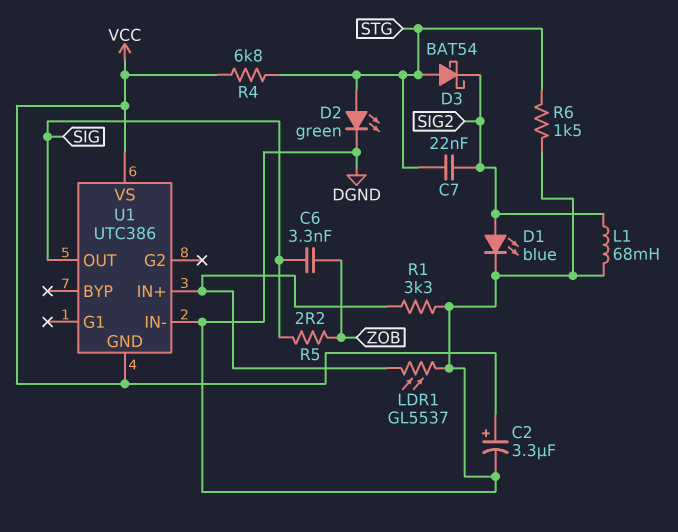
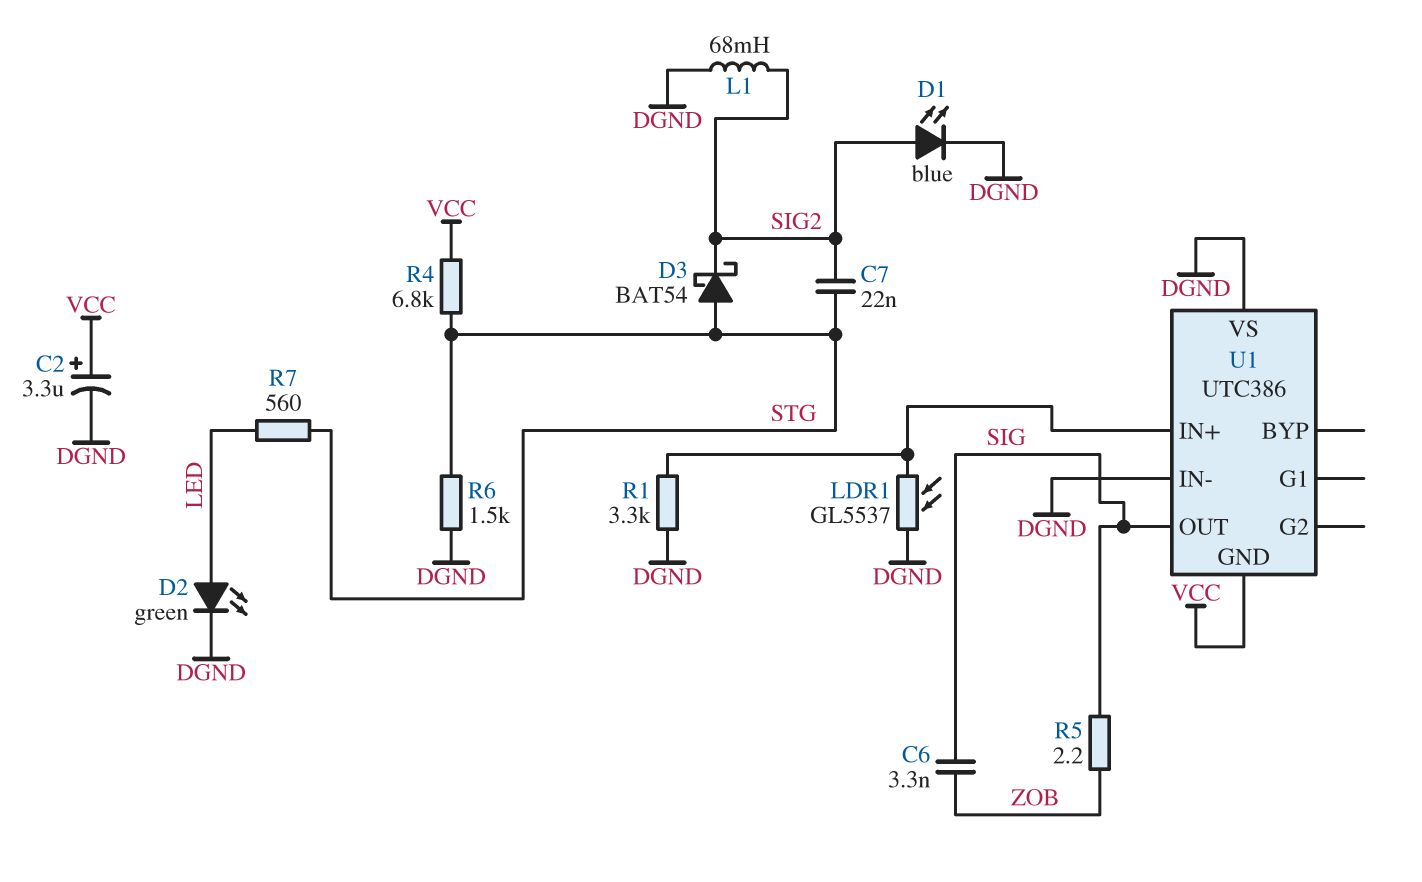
D2: LED green (A STG, K DGND) -> LED green (A LED, K DGND)
R7: none -> 560 (LED, STG)
U1 pin VS: VCC -> DGND

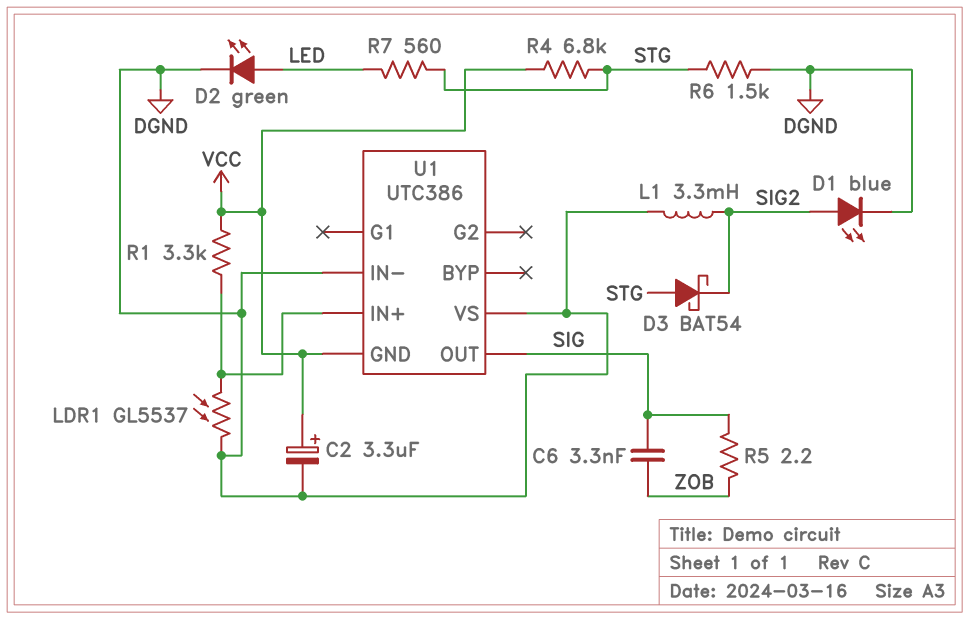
C7: 22nF (SIG2, STG) -> none
L1: 68mH (DGND, SIG2) -> 3.3mH (DGND, SIG2)
R1: 3.3k (DGND, U1/IN+) -> 3.3k (U1/IN+, VCC)

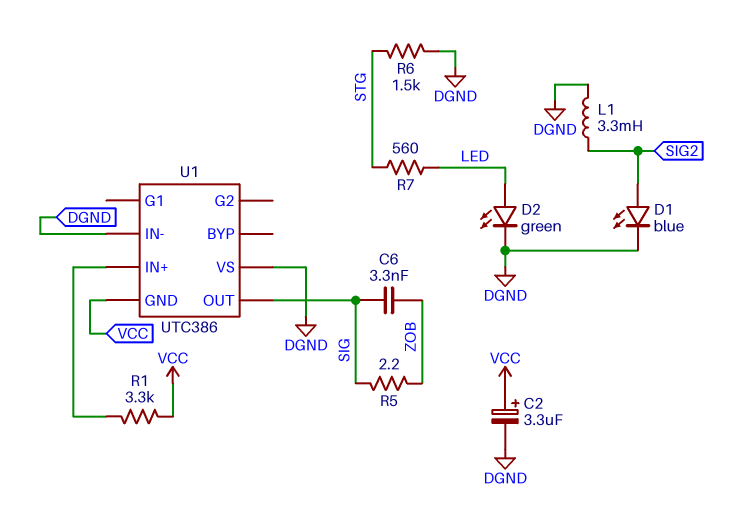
D3: schottky BAT54 (A STG, K SIG2) -> none
LDR1: GL5537 (DGND, U1/IN+) -> none
R4: 6.8k (STG, VCC) -> none

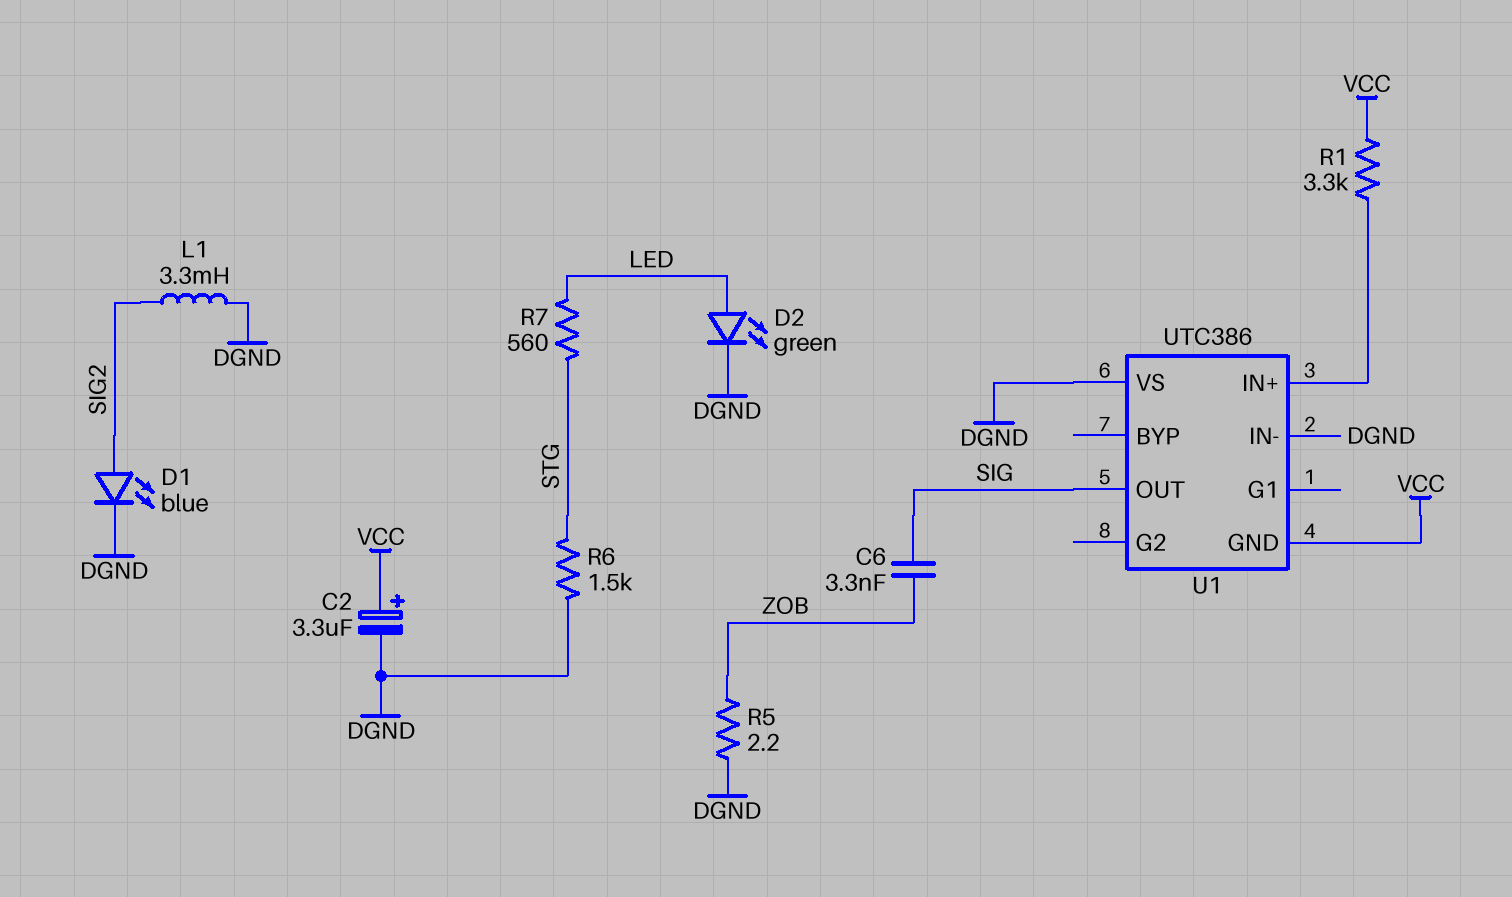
R5: 2.2 (SIG, ZOB) -> 2.2 (DGND, ZOB)

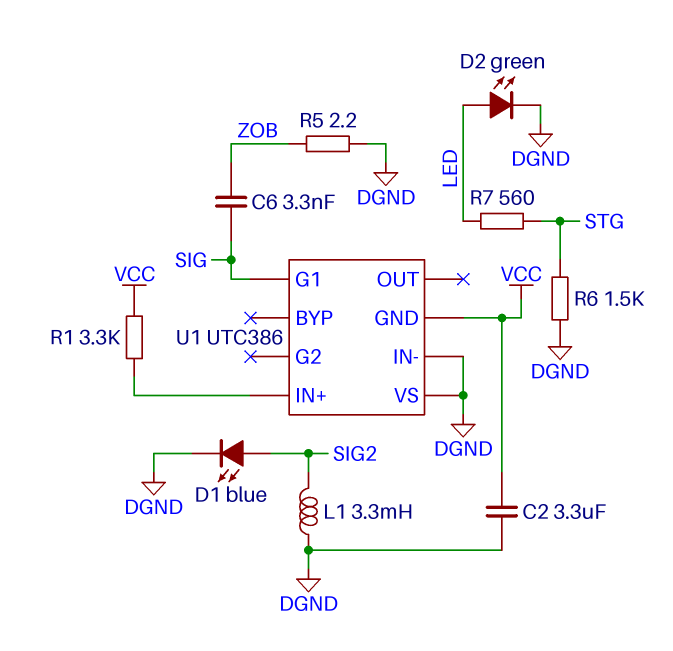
C2: 3.3uF (plus VCC, minus DGND) -> 3.3uF (DGND, VCC)
U1 pin G1: none -> SIG
U1 pin OUT: SIG -> none

